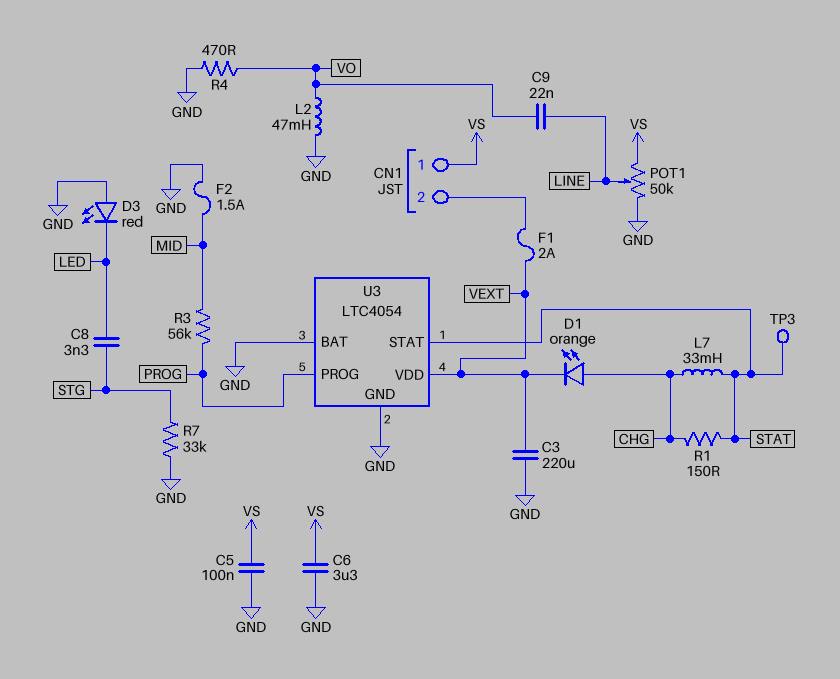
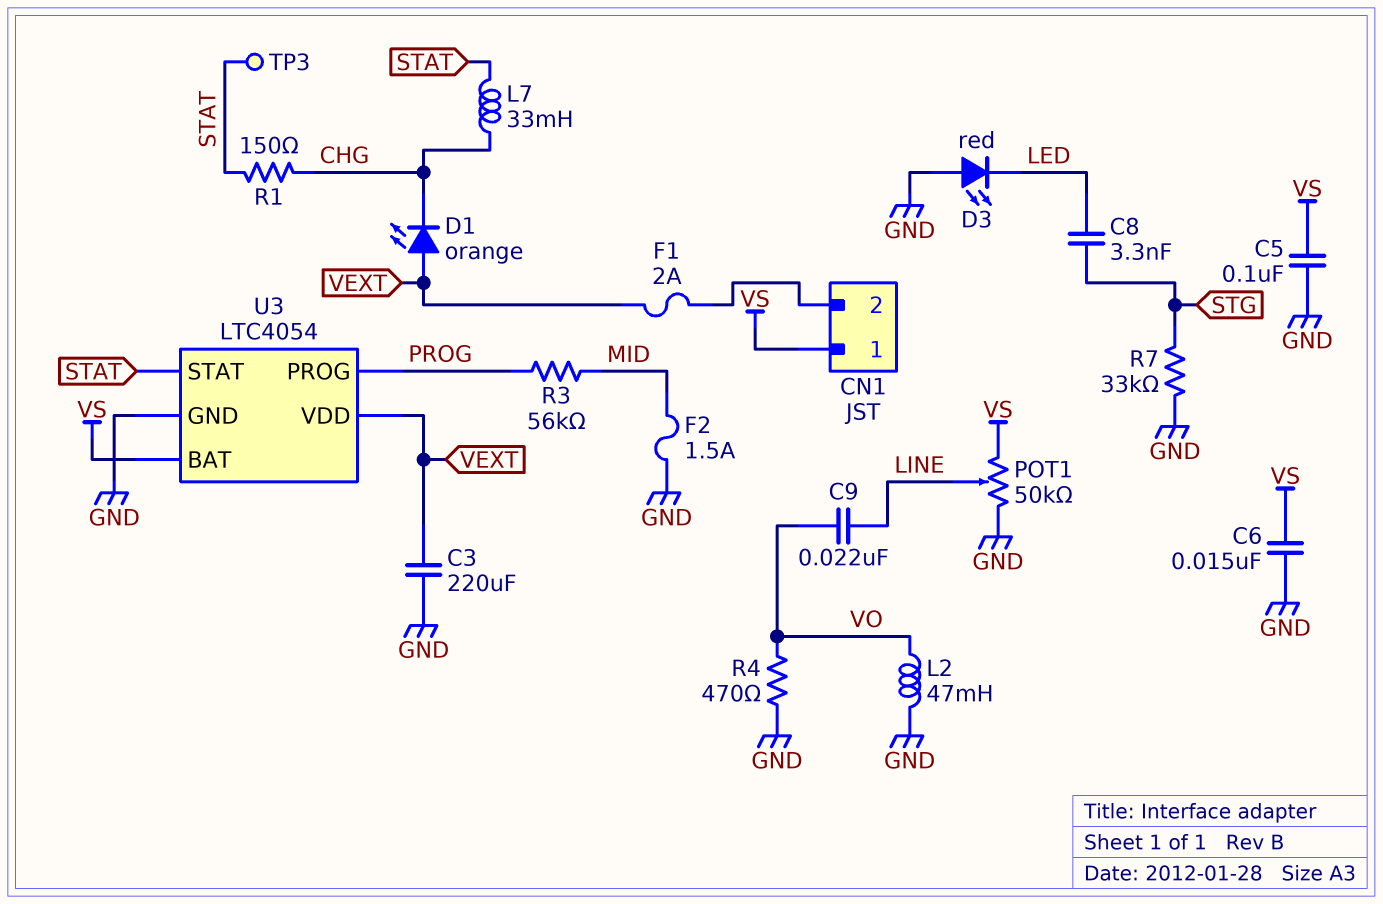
C6: 3.3uF (GND, VS) -> 15nF (GND, VS)
D1: LED orange (A CHG, K VEXT) -> LED orange (A VEXT, K CHG)
U3 pin BAT: GND -> VS

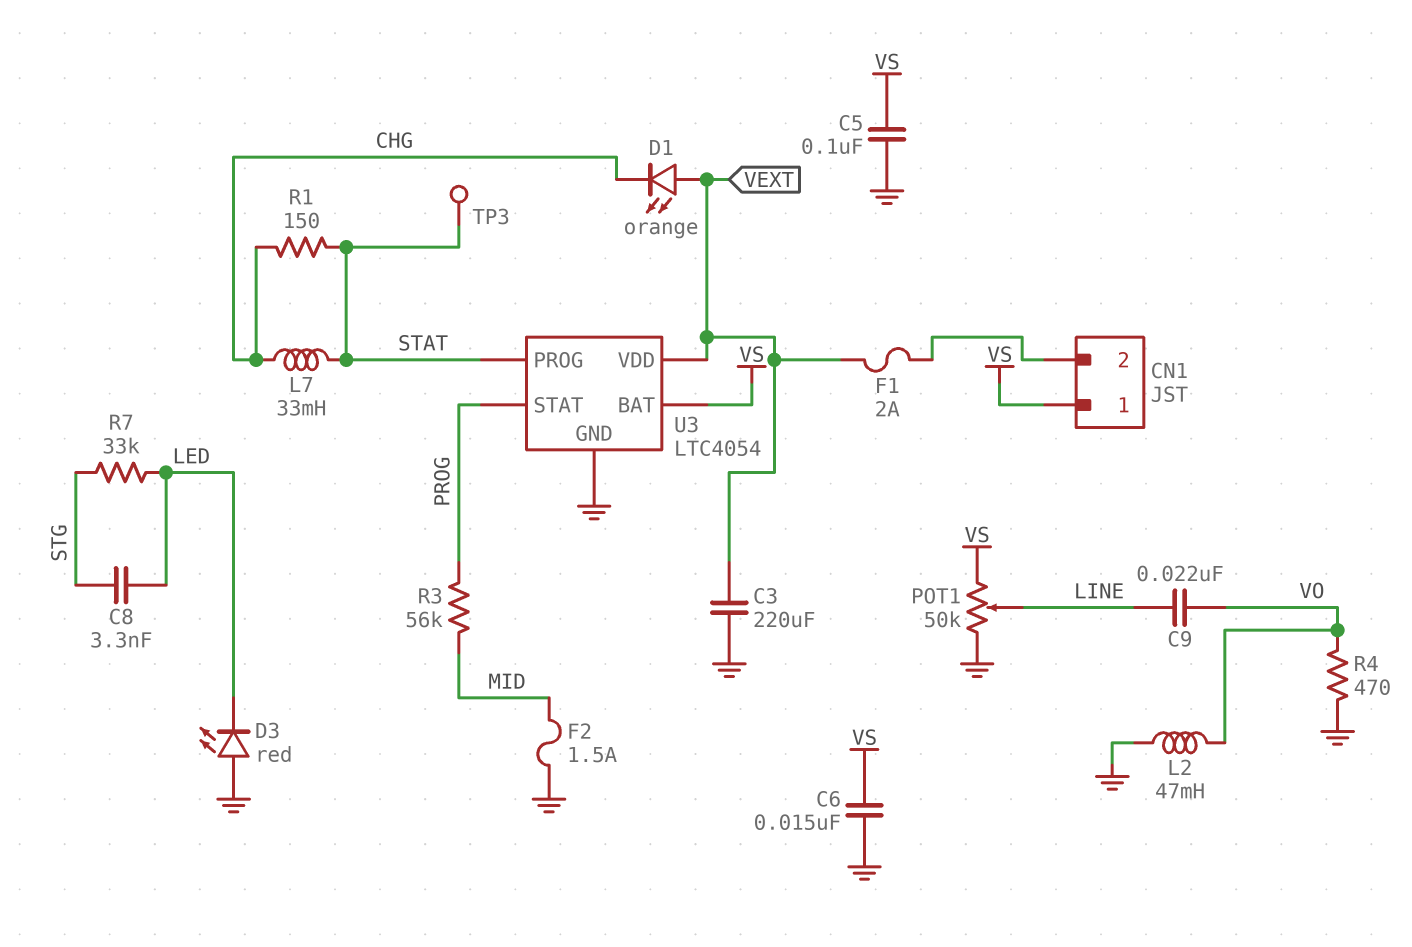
R7: 33k (GND, STG) -> 33k (LED, STG)
U3 pin PROG: PROG -> STAT
U3 pin STAT: STAT -> PROG

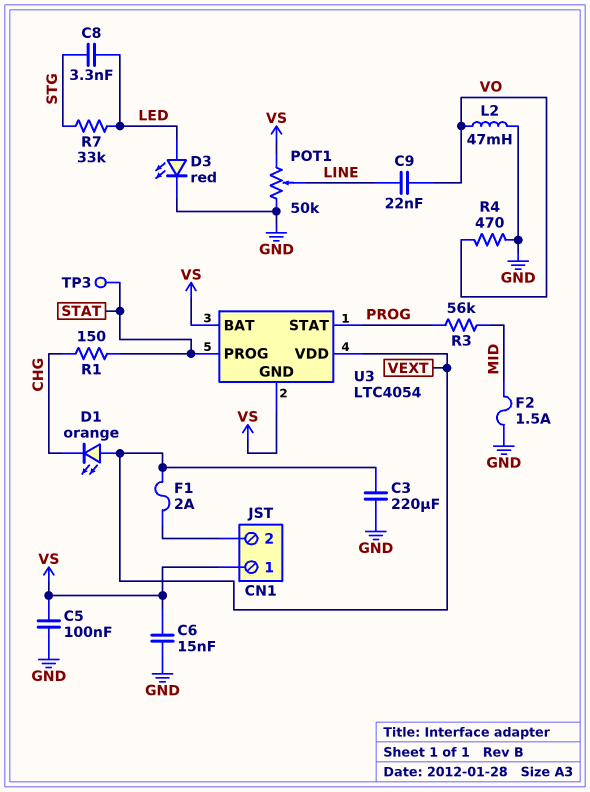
D3: LED red (A GND, K LED) -> LED red (A LED, K GND)
L7: 33mH (CHG, STAT) -> none
U3 pin GND: GND -> VS

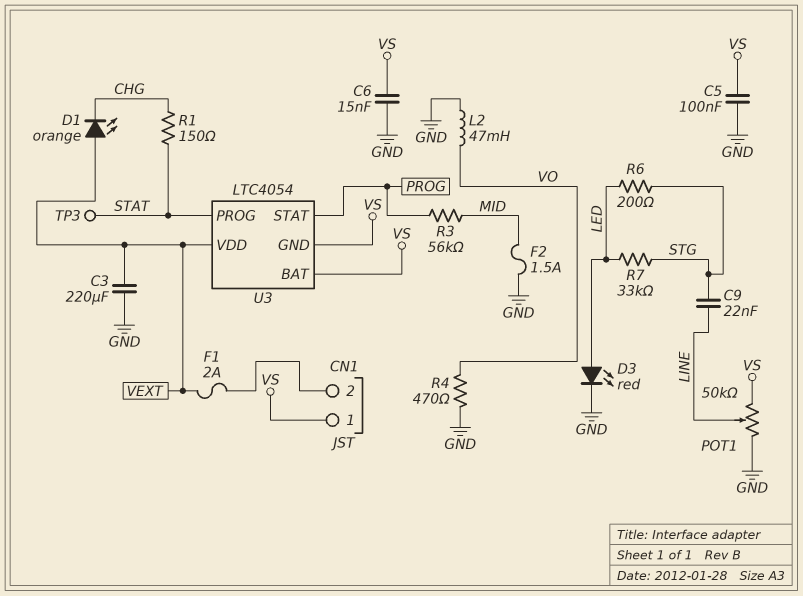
C8: 3.3nF (LED, STG) -> none
C9: 22nF (LINE, VO) -> 22nF (LINE, STG)
R6: none -> 200 (LED, STG)

